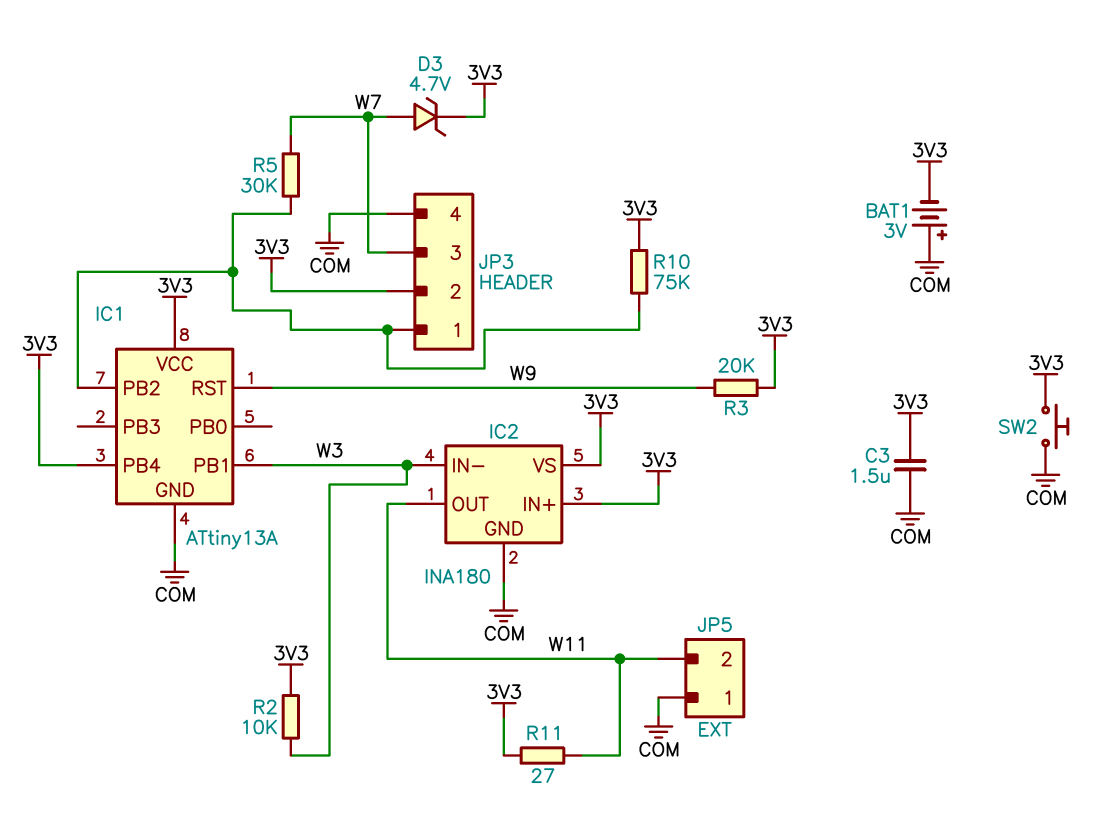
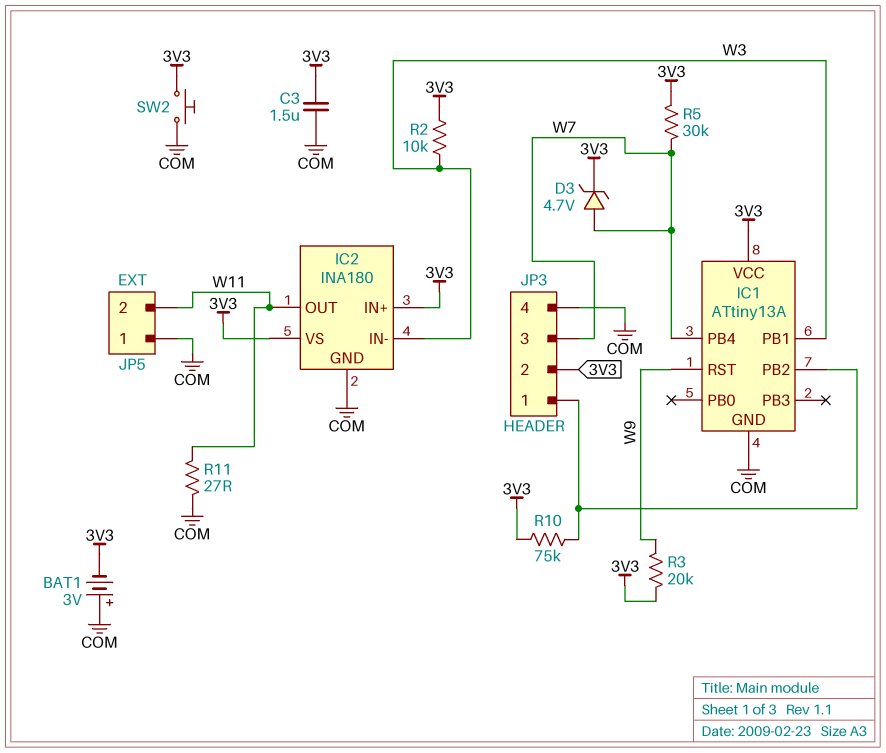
IC1 pin PB4: 3V3 -> W7
R5: 30k (IC1/PB2, W7) -> 30k (3V3, W7)
R11: 27 (3V3, W11) -> 27 (COM, W11)

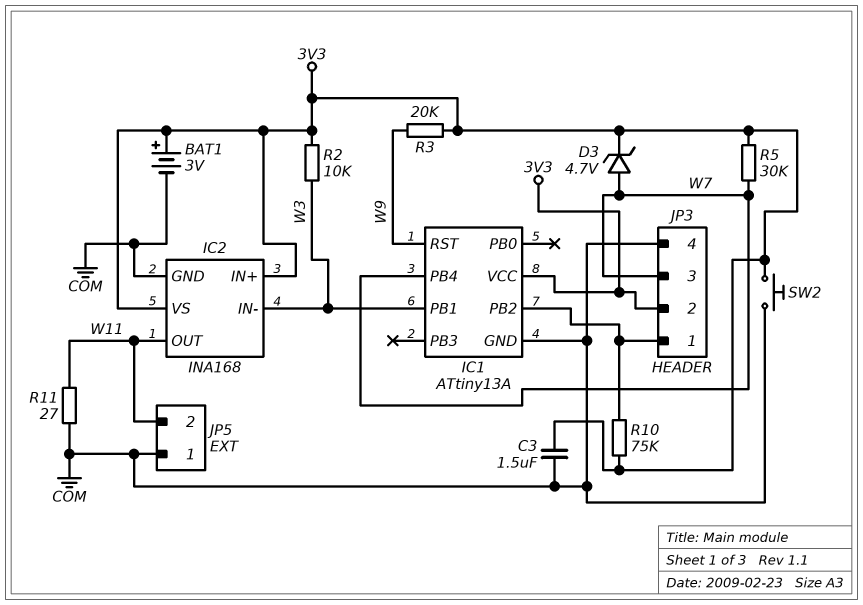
BAT1: 3V (plus COM, minus 3V3) -> 3V (plus 3V3, minus COM)
IC2: INA180 -> INA168

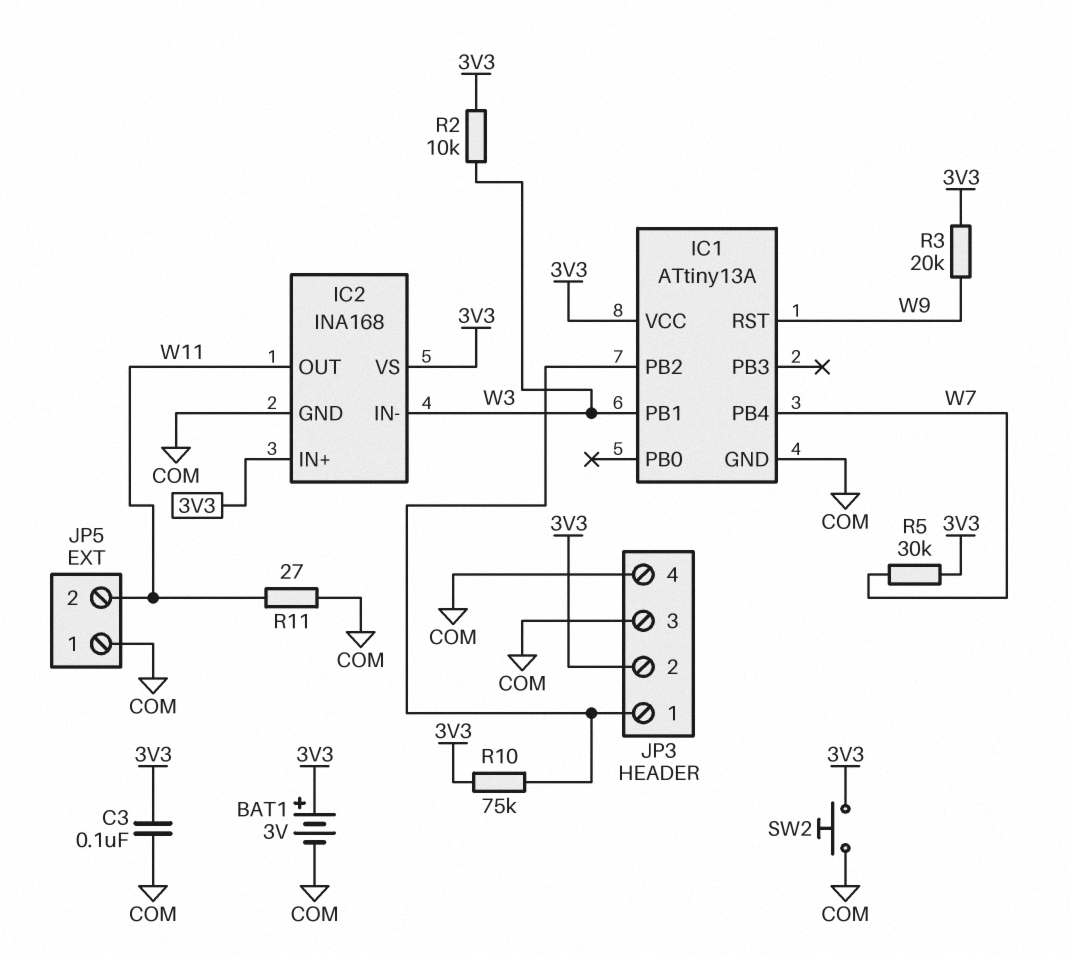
C3: 1.5uF (3V3, COM) -> 100nF (3V3, COM)
D3: zener 4.7V (A W7, K 3V3) -> none
JP3 pin 3: W7 -> COM

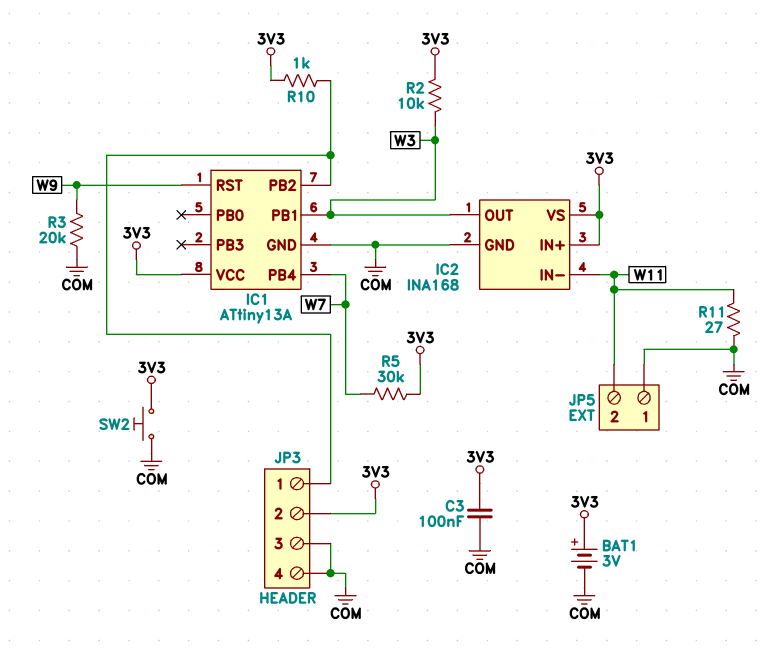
IC2 pin IN-: W3 -> W11
IC2 pin OUT: W11 -> W3
R3: 20k (3V3, W9) -> 20k (COM, W9)
R10: 75k (3V3, IC1/PB2) -> 1k (3V3, IC1/PB2)

